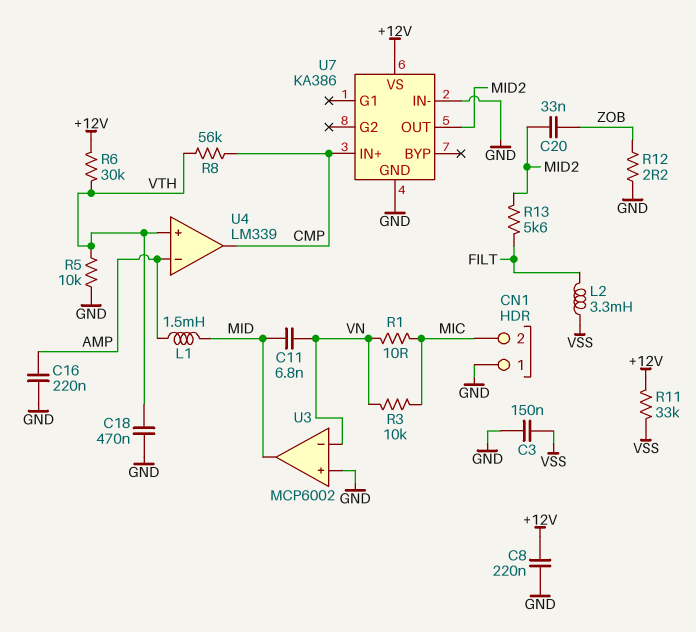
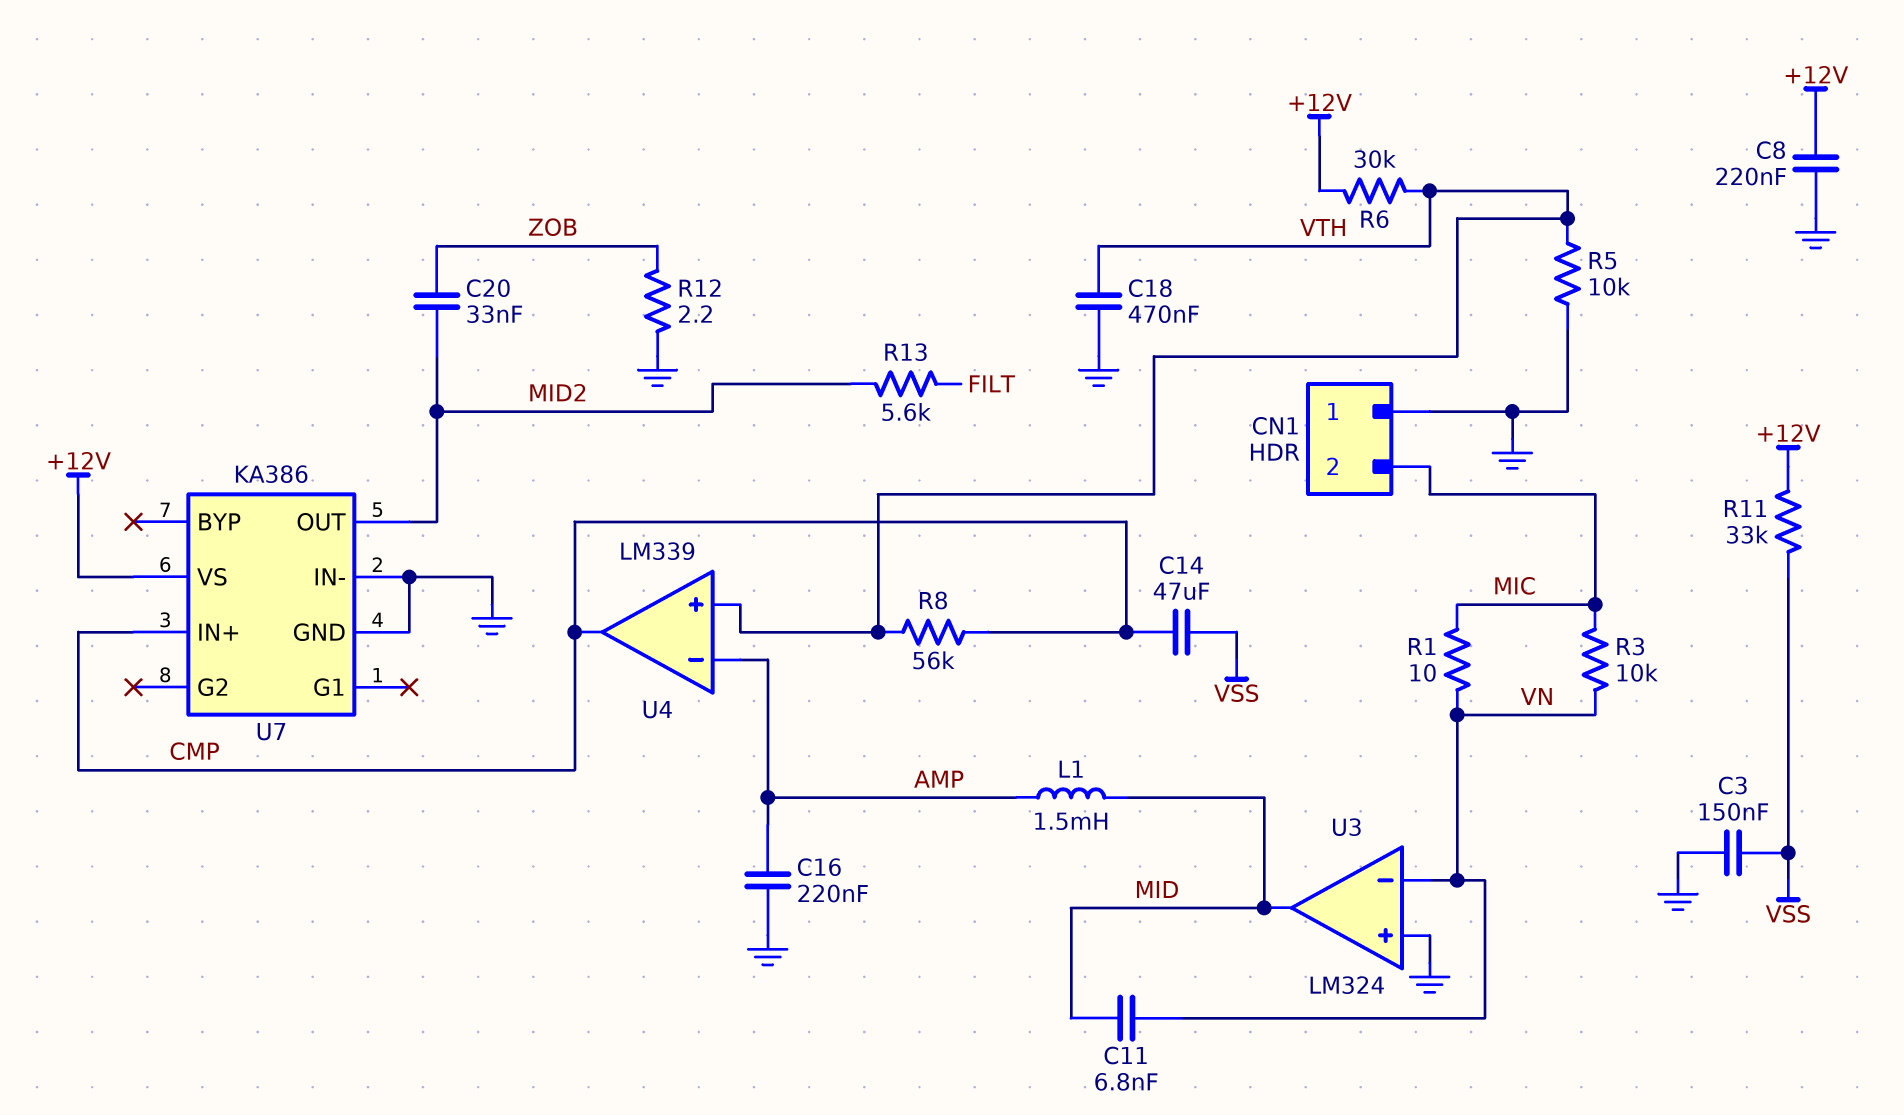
C14: none -> 47uF (CMP, VSS)
L2: 3.3mH (FILT, VSS) -> none
U3: MCP6002 -> LM324

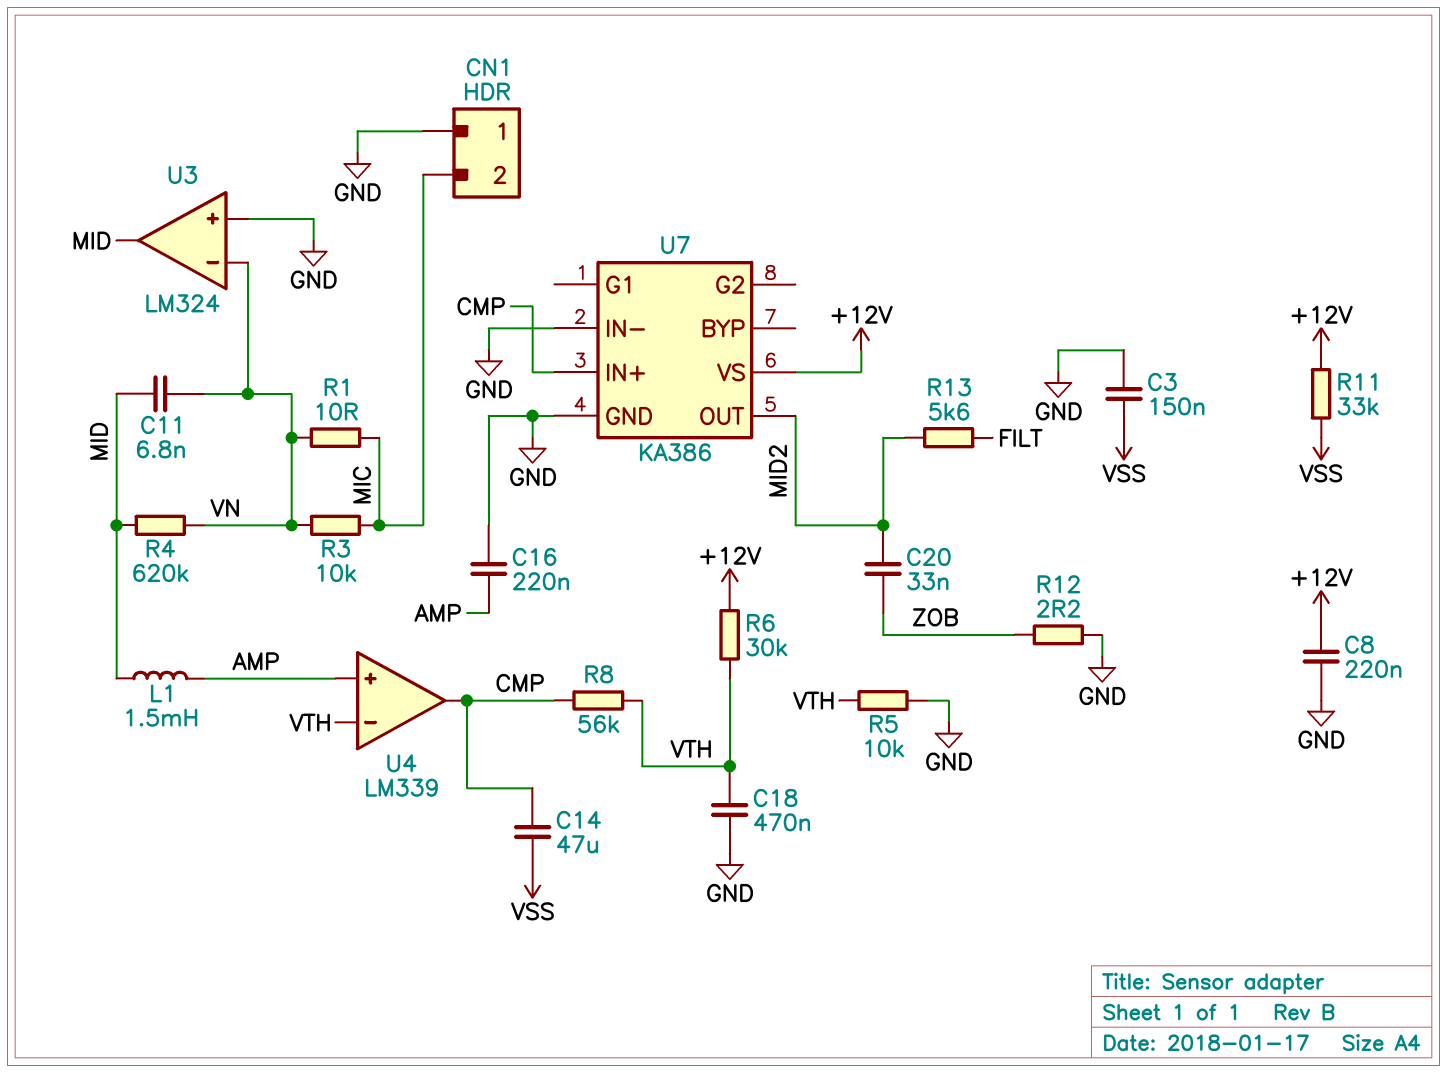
R4: none -> 620k (MID, VN)
U4 pin in+: VTH -> AMP
U4 pin in-: AMP -> VTH

